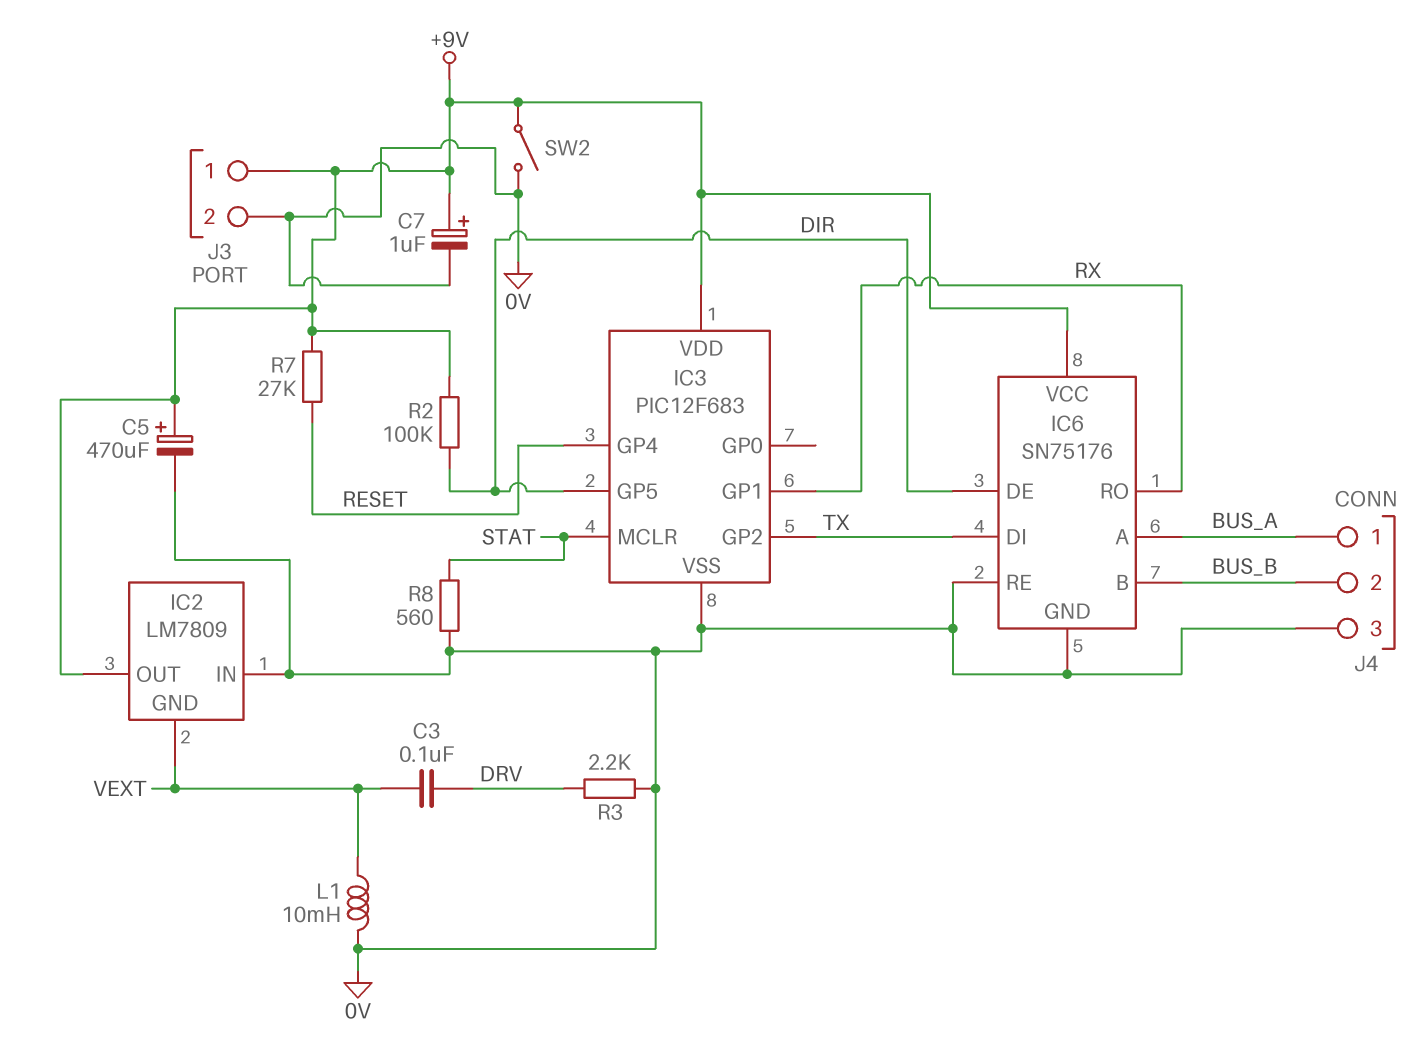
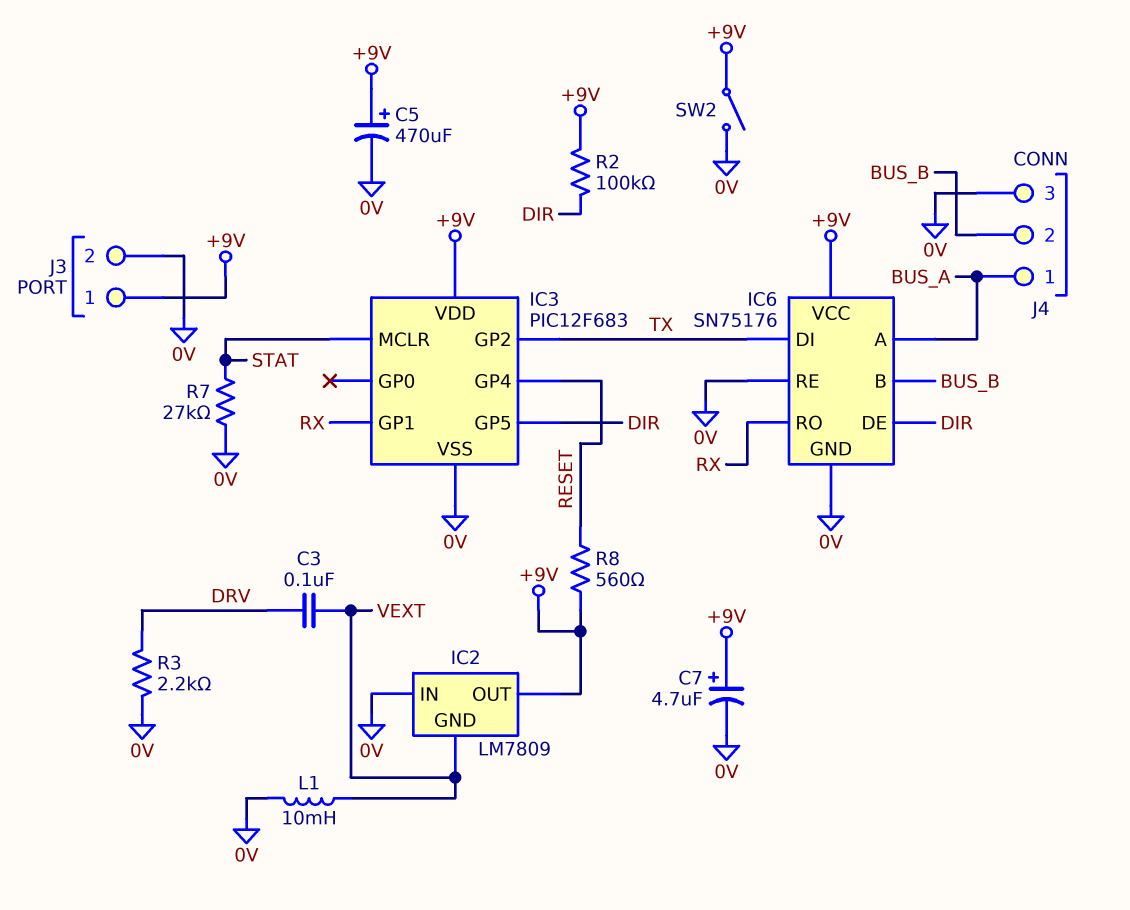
C7: 1uF (plus +9V, minus 0V) -> 4.7uF (plus +9V, minus 0V)
R7: 27k (+9V, RESET) -> 27k (0V, STAT)
R8: 560 (0V, STAT) -> 560 (+9V, RESET)

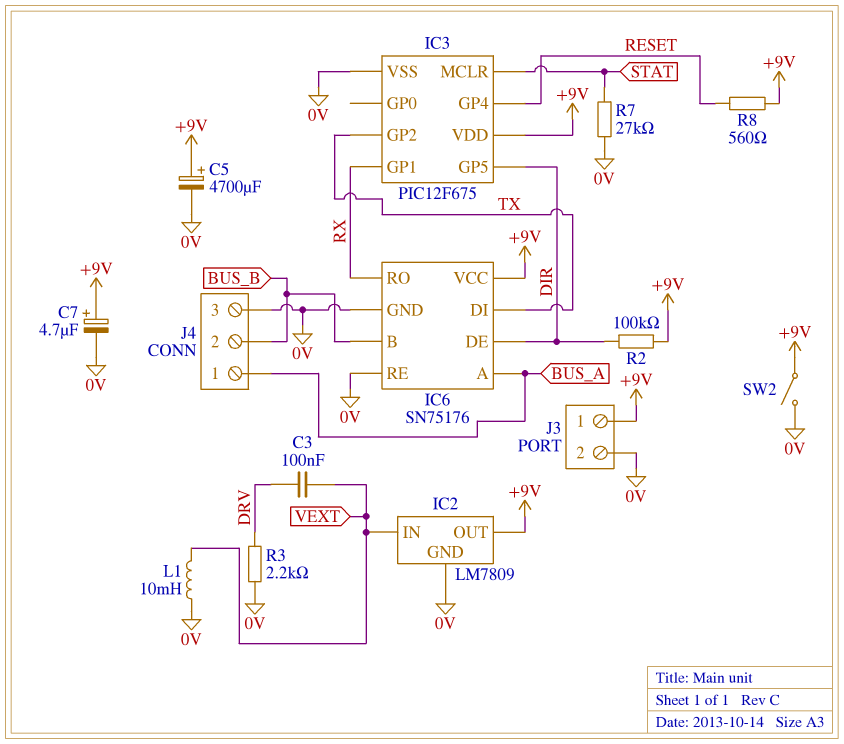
C5: 470uF (plus +9V, minus 0V) -> 4700uF (plus +9V, minus 0V)
IC2 pin GND: VEXT -> 0V
IC2 pin IN: 0V -> VEXT
IC3: PIC12F683 -> PIC12F675

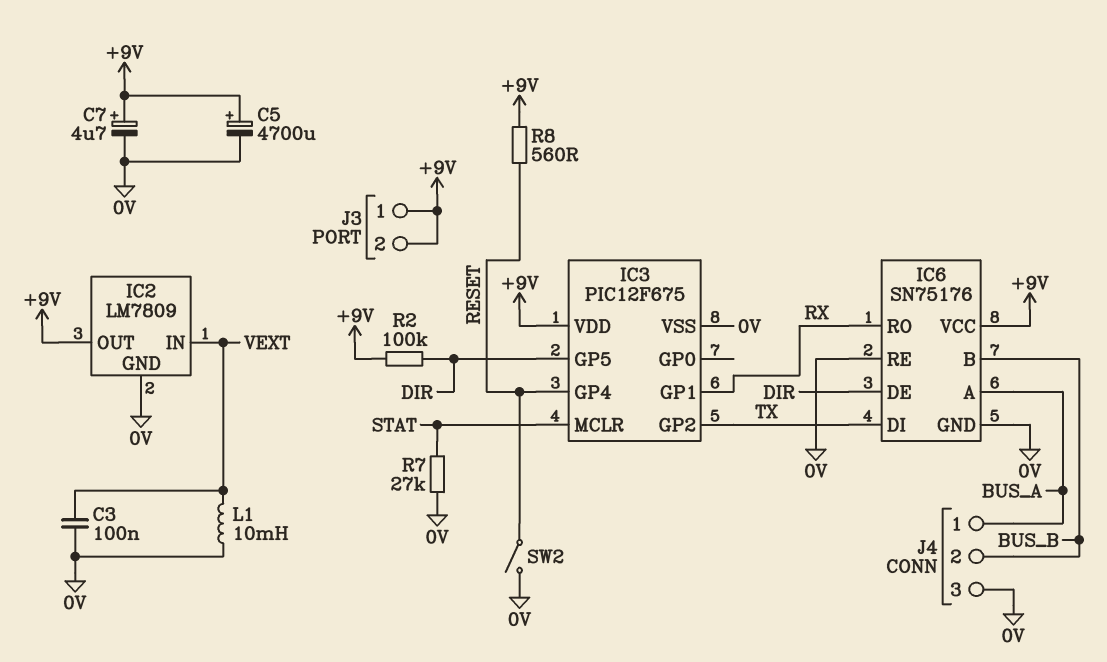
C3: 100nF (DRV, VEXT) -> 100nF (0V, VEXT)
J3 pin 2: 0V -> +9V
R3: 2.2k (0V, DRV) -> none
SW2: switch (+9V, 0V) -> switch (0V, RESET)

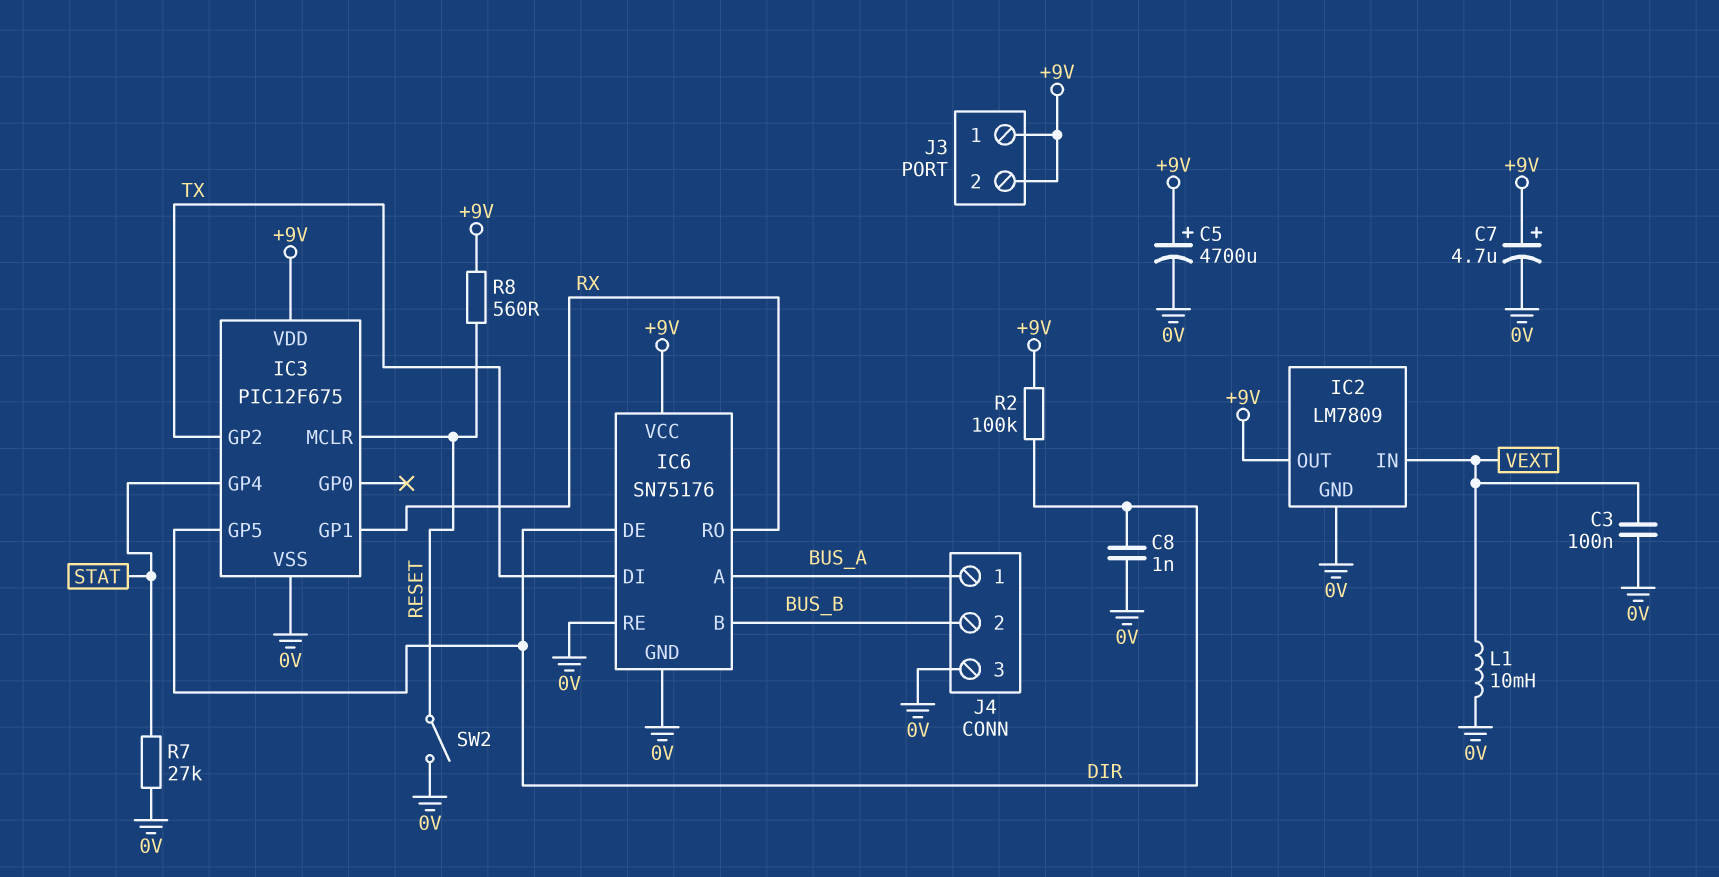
C8: none -> 1nF (0V, DIR)
IC3 pin GP4: RESET -> STAT
IC3 pin MCLR: STAT -> RESET

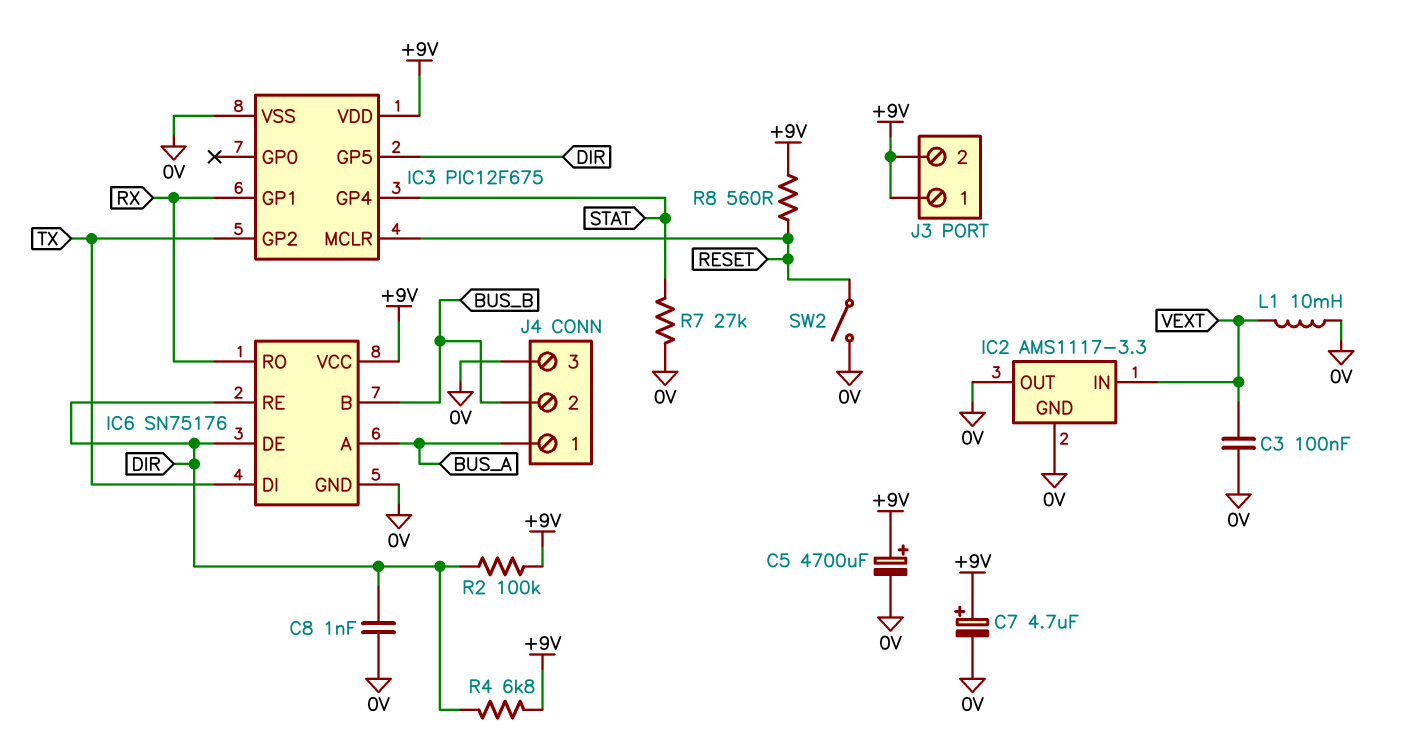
IC2: LM7809 -> AMS1117-3.3
IC2 pin OUT: +9V -> 0V
IC6 pin RE: 0V -> DIR
R4: none -> 6.8k (+9V, DIR)

